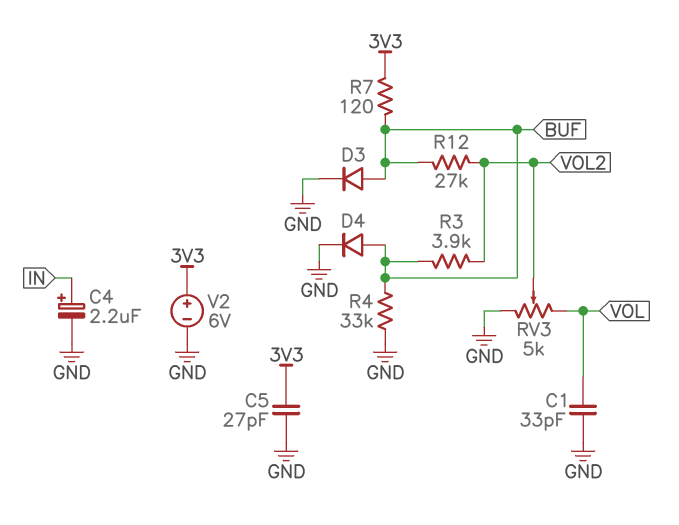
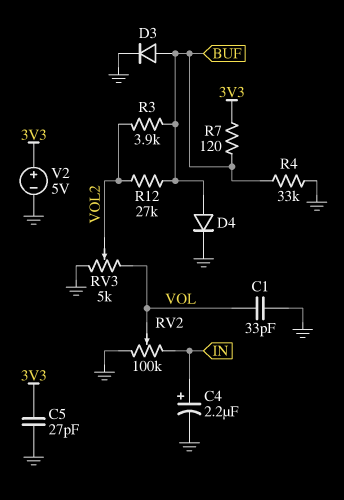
RV2: none -> 100k (GND, IN, wiper VOL)
V2: 6V (plus 3V3, minus GND) -> 5V (plus 3V3, minus GND)

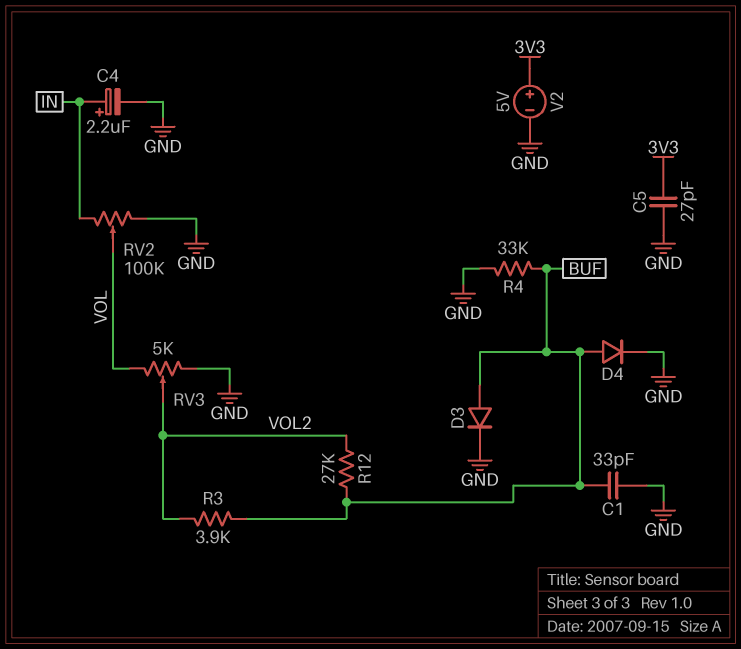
C1: 33pF (GND, VOL) -> 33pF (BUF, GND)
R7: 120 (3V3, BUF) -> none

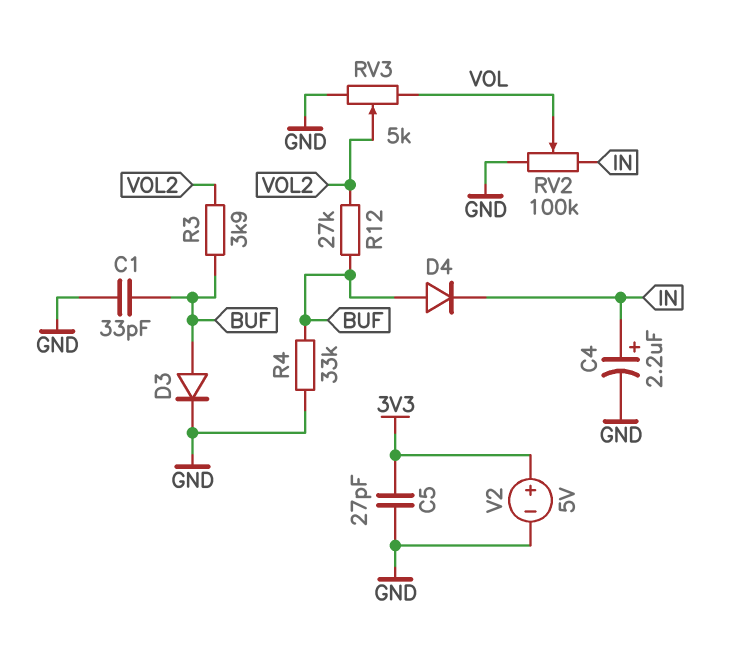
D4: diode (A BUF, K GND) -> diode (A BUF, K IN)

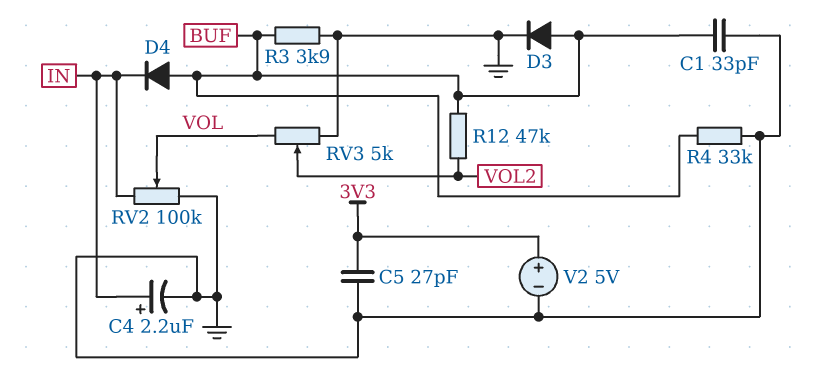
R3: 3.9k (BUF, VOL2) -> 3.9k (BUF, GND)
R12: 27k (BUF, VOL2) -> 47k (BUF, VOL2)

